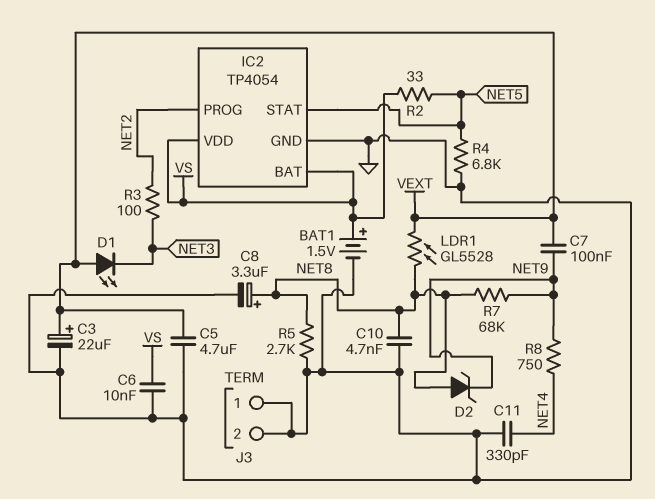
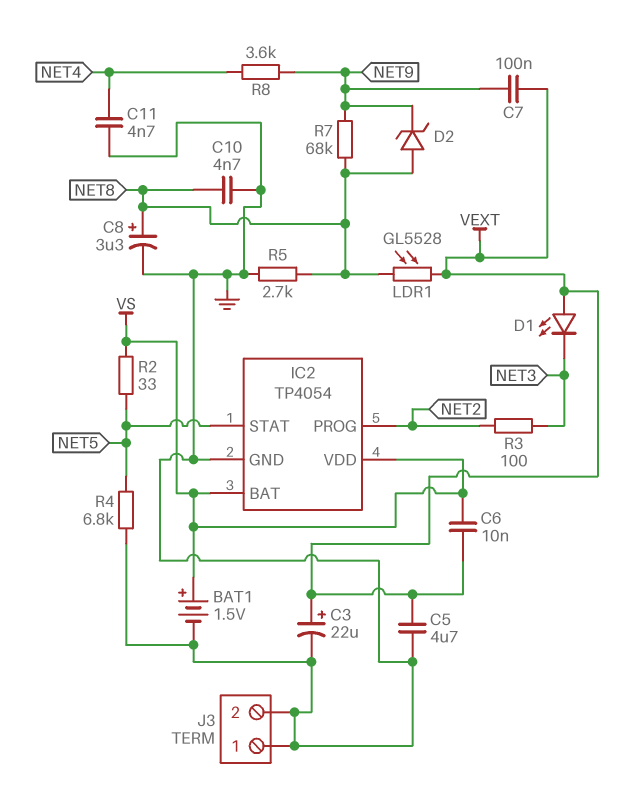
C6: 10nF (GND, VS) -> 10nF (VEXT, VS)
C11: 330pF (GND, NET4) -> 4.7nF (GND, NET4)
R8: 750 (NET4, NET9) -> 3.6k (NET4, NET9)

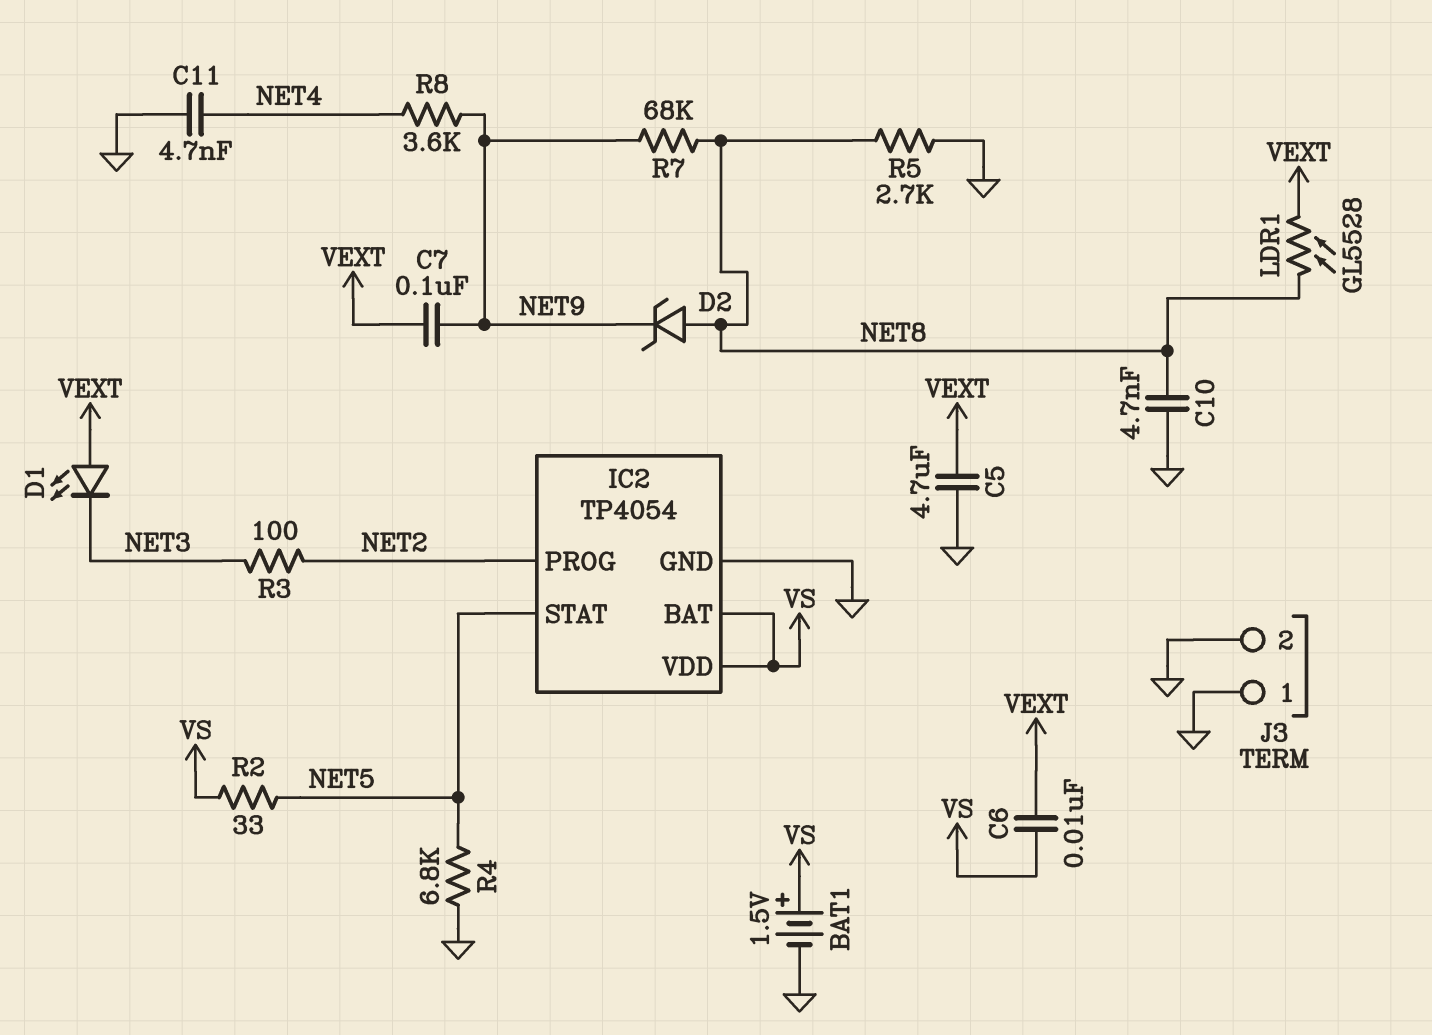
C3: 22uF (plus VEXT, minus GND) -> none
C8: 3.3uF (plus NET8, minus GND) -> none

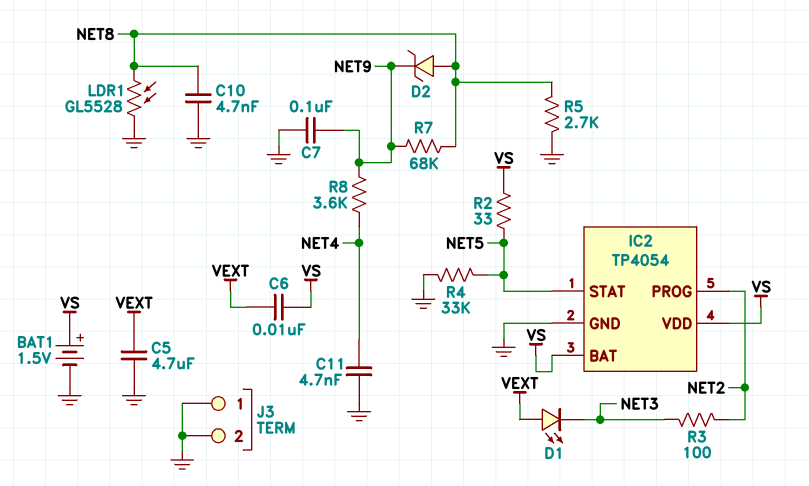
C7: 100nF (NET9, VEXT) -> 100nF (GND, NET9)
LDR1: GL5528 (NET8, VEXT) -> GL5528 (GND, NET8)
R4: 6.8k (GND, NET5) -> 33k (GND, NET5)

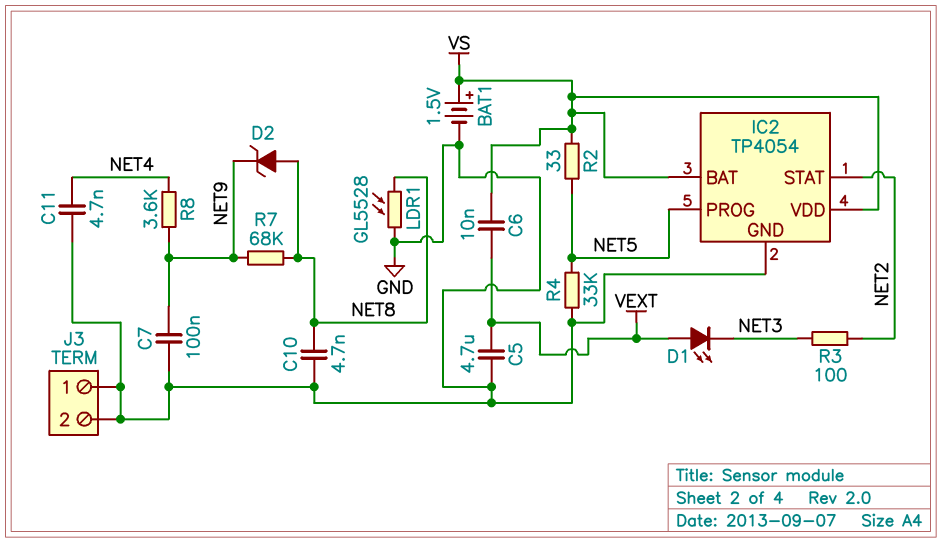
IC2 pin PROG: NET2 -> NET5
IC2 pin STAT: NET5 -> NET2
R5: 2.7k (GND, NET8) -> none

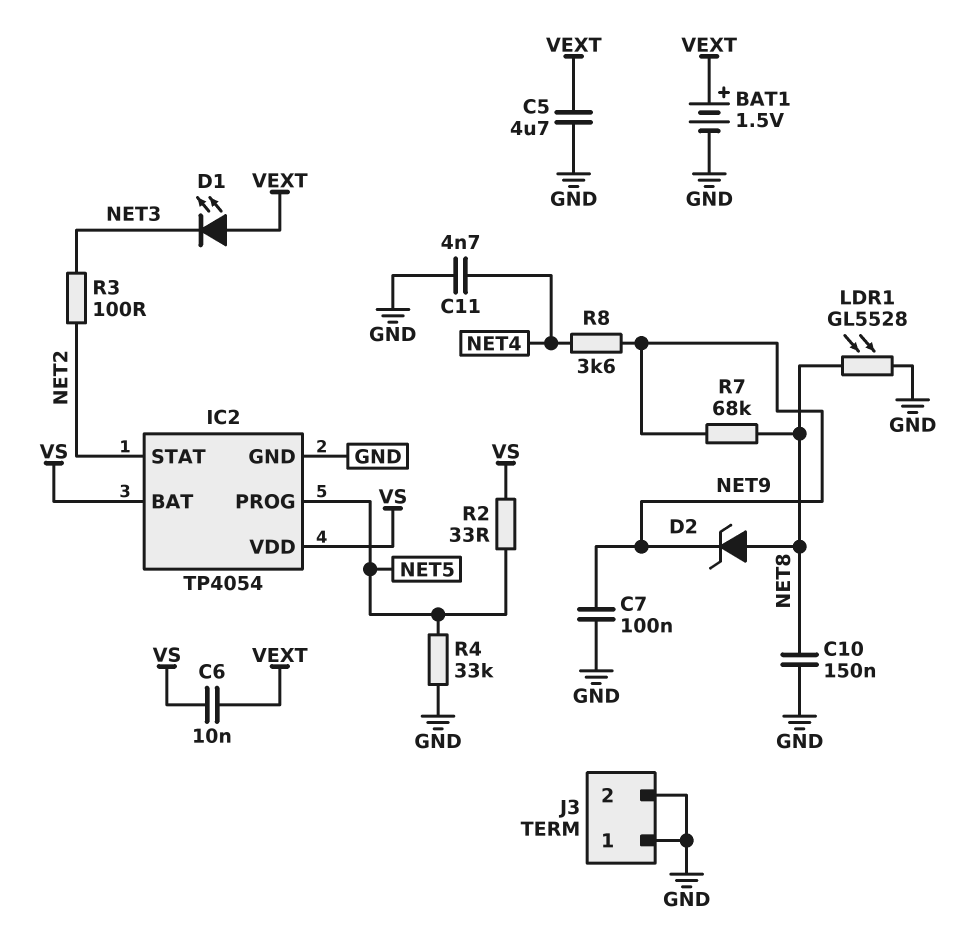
BAT1: 1.5V (plus VS, minus GND) -> 1.5V (plus VEXT, minus GND)
C10: 4.7nF (GND, NET8) -> 150nF (GND, NET8)

